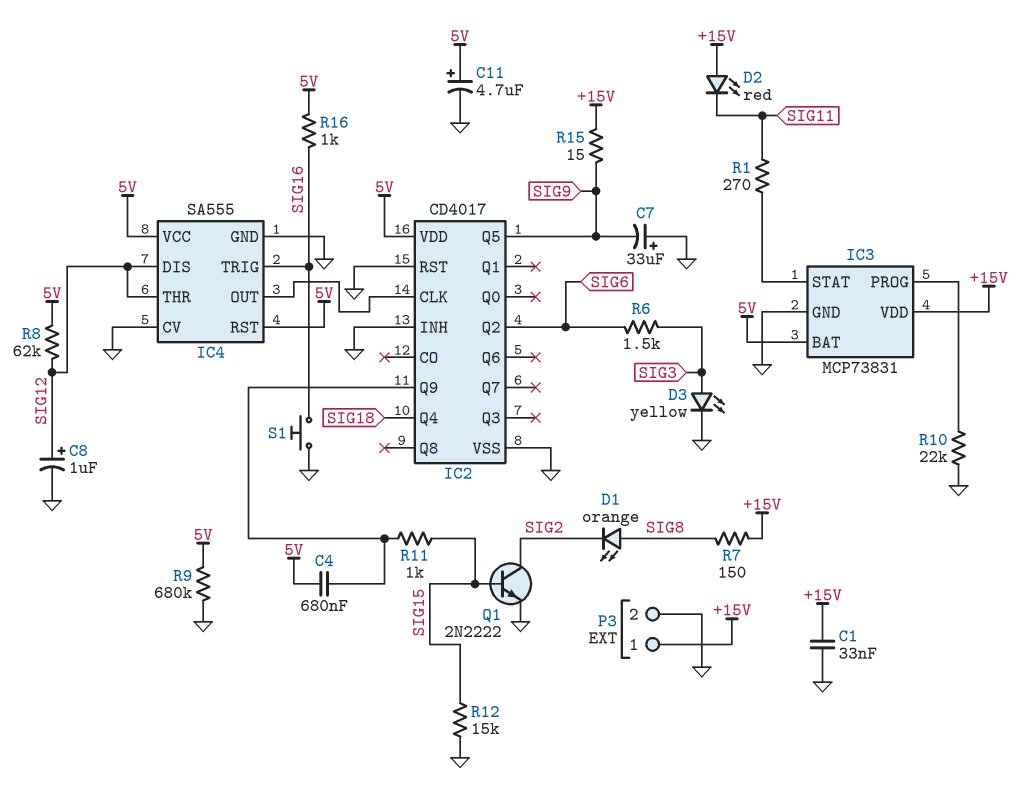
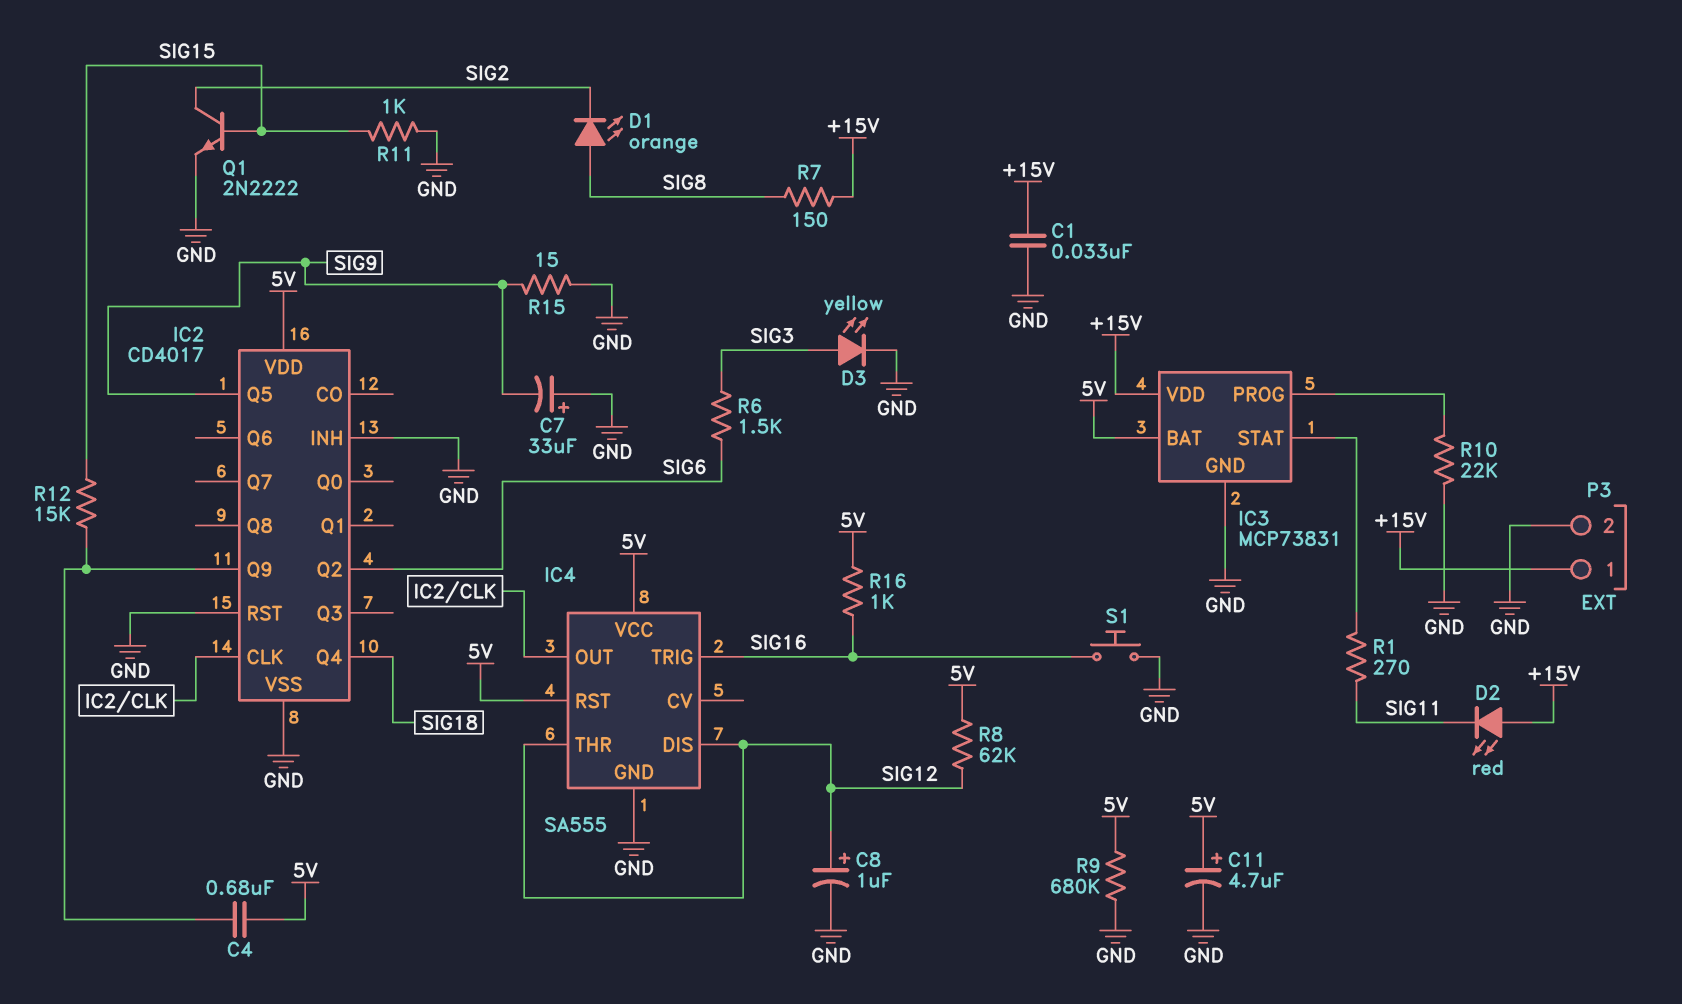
IC4 pin CV: GND -> none
R11: 1k (IC2/Q9, SIG15) -> 1k (GND, SIG15)
R12: 15k (GND, SIG15) -> 15k (IC2/Q9, SIG15)
R15: 15 (+15V, SIG9) -> 15 (GND, SIG9)

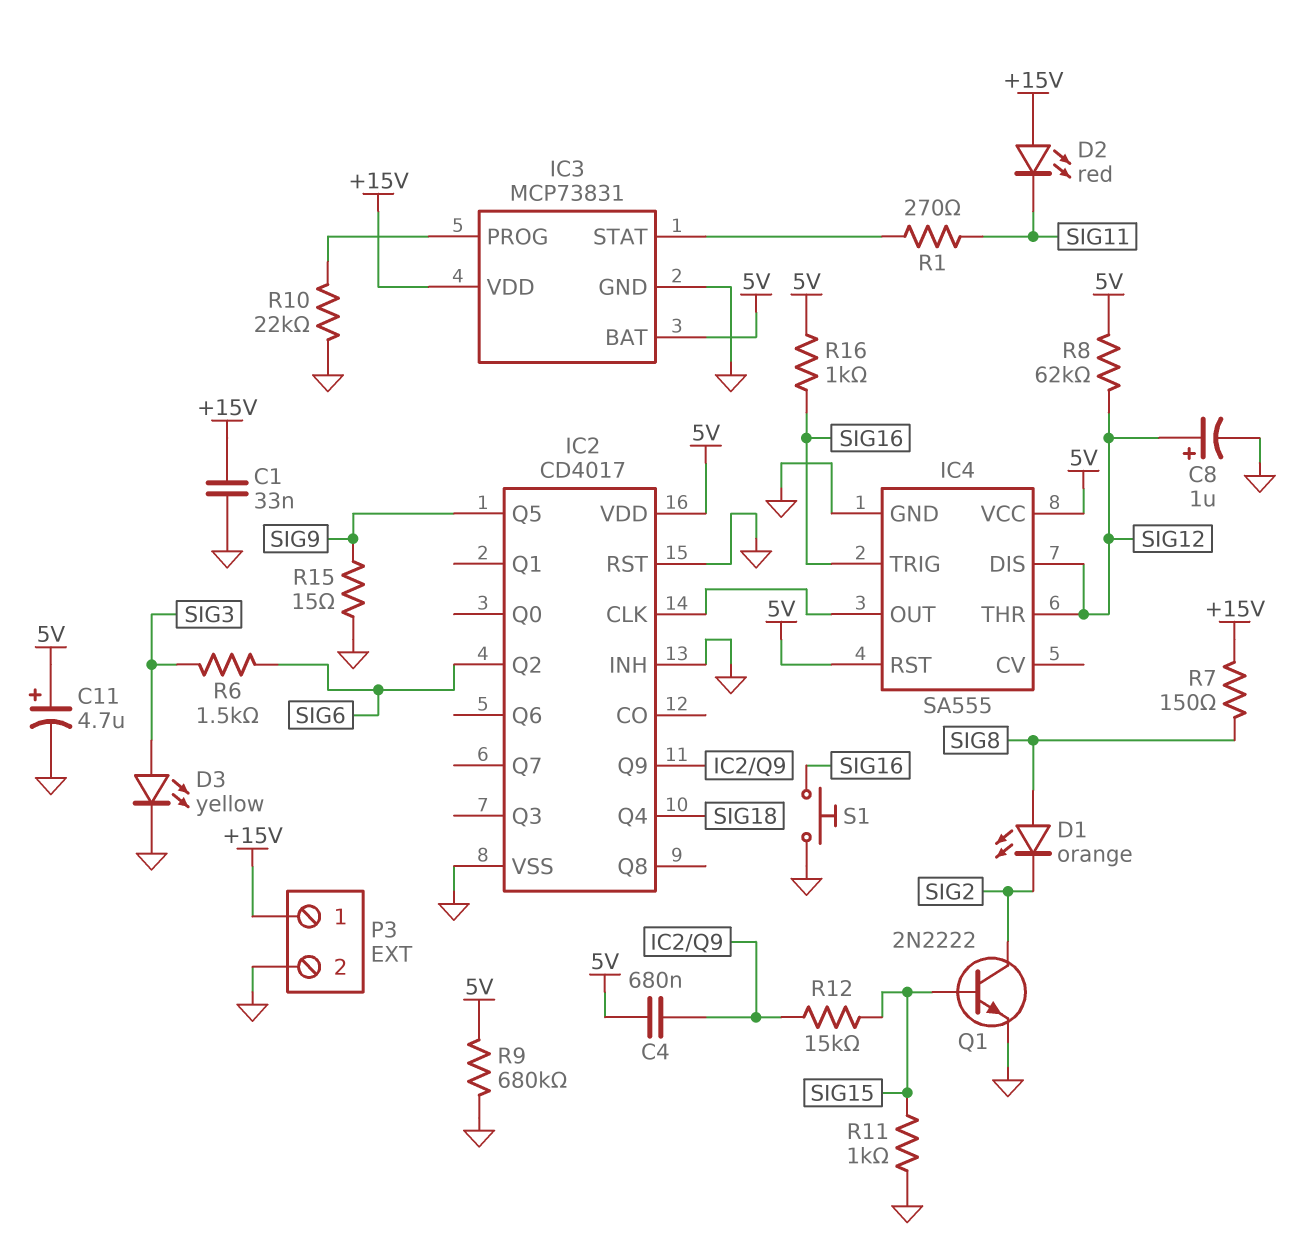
C7: 33uF (plus GND, minus SIG9) -> none

